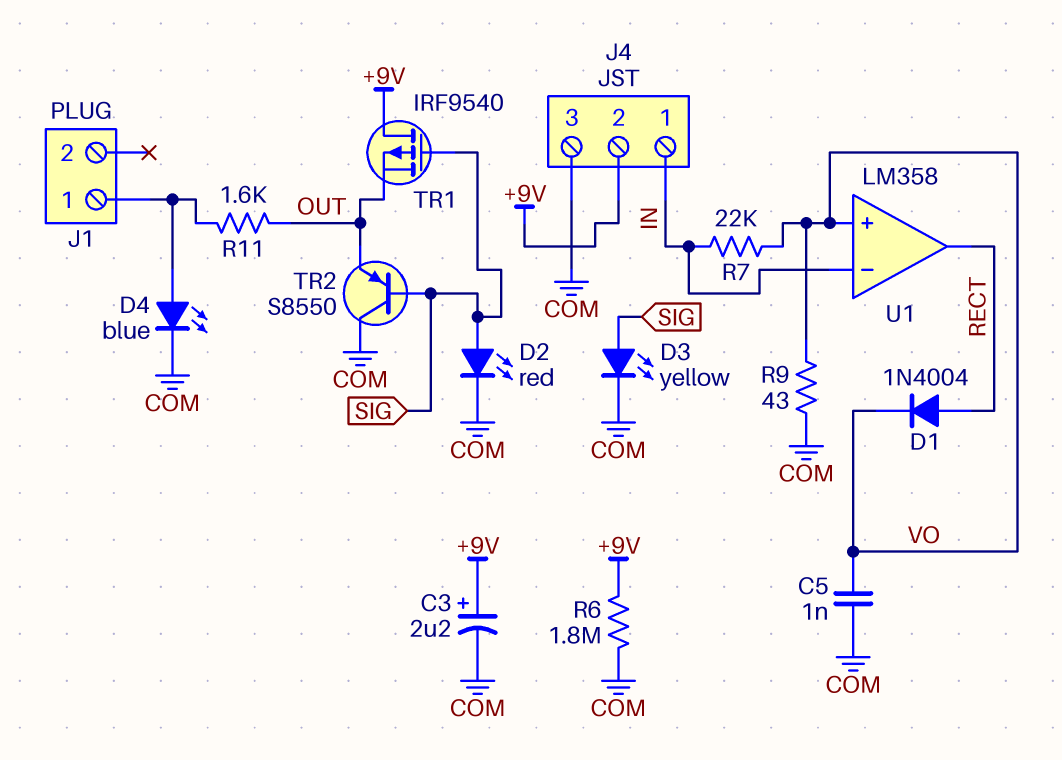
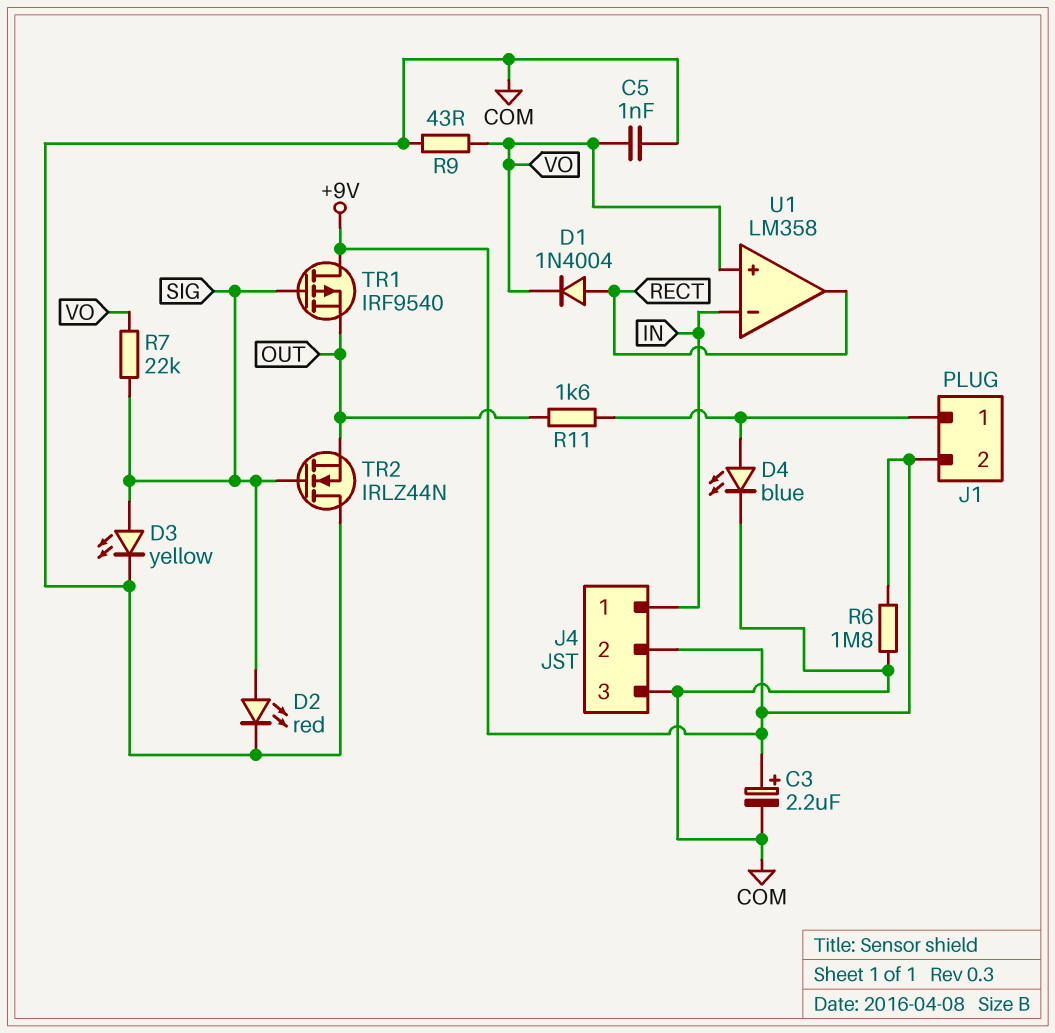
J1 pin 2: none -> +9V
R7: 22k (IN, VO) -> 22k (SIG, VO)
TR2: PNP S8550 (B SIG, C COM, E OUT) -> NMOS IRLZ44N (G SIG, D COM, S OUT)

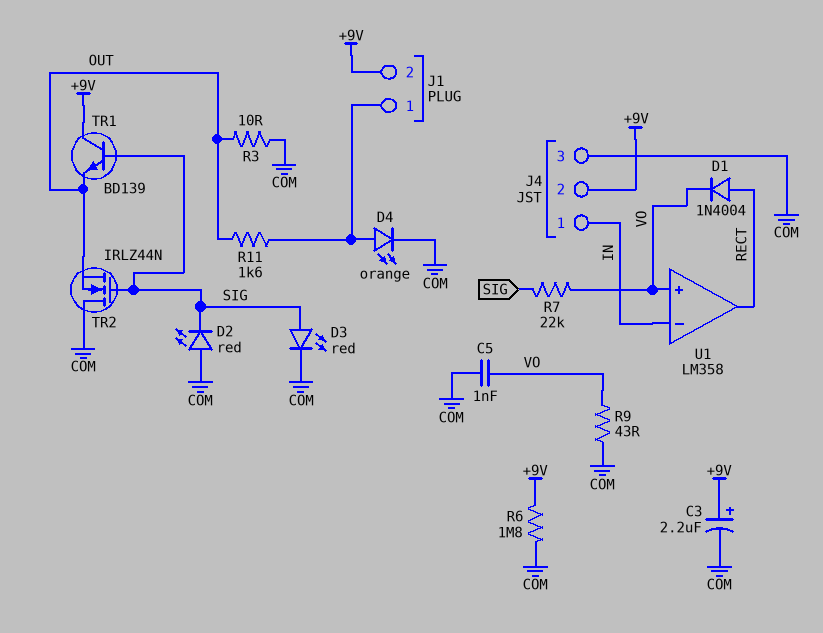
D2: LED red (A SIG, K COM) -> LED red (A COM, K SIG)
D3: LED yellow (A SIG, K COM) -> LED red (A SIG, K COM)
D4: LED blue (A J1/1, K COM) -> LED orange (A J1/1, K COM)
R3: none -> 10 (COM, OUT)
TR1: PMOS IRF9540 (G SIG, D +9V, S OUT) -> NPN BD139 (B SIG, C +9V, E OUT)

